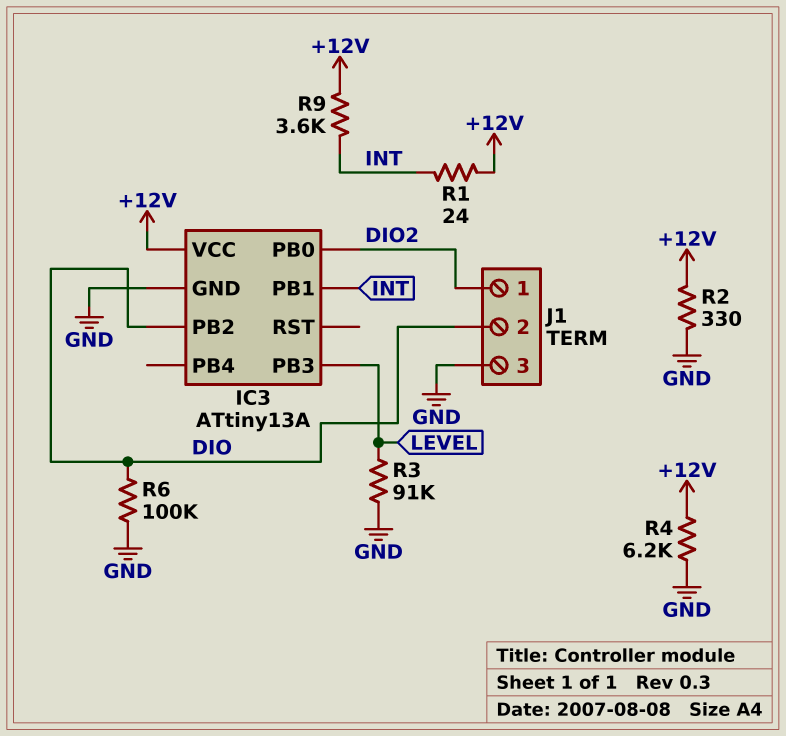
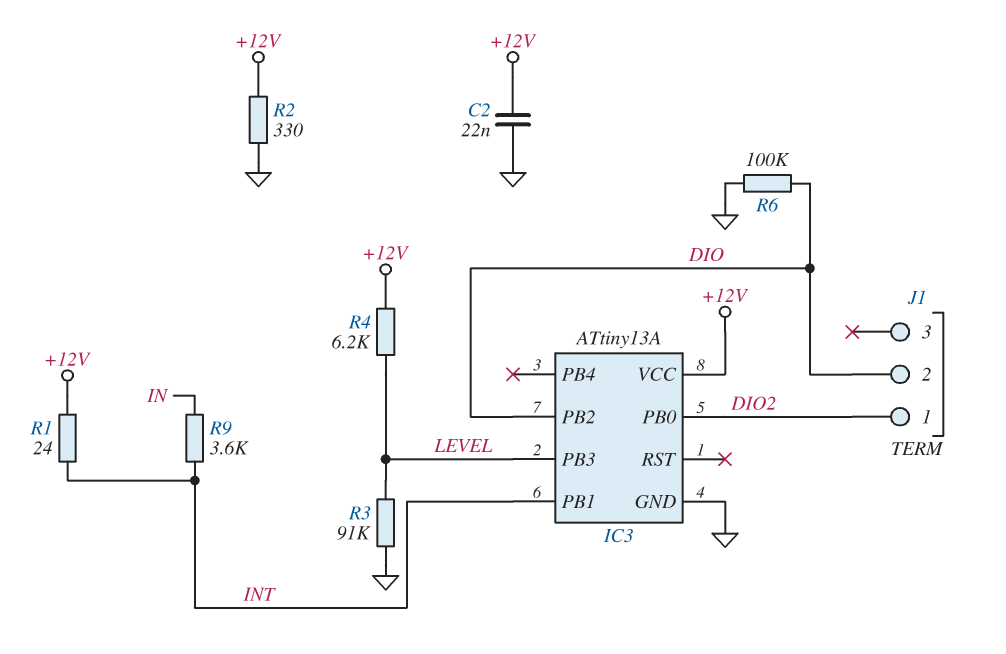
C2: none -> 22nF (+12V, GND)
J1 pin 3: GND -> none
R4: 6.2k (+12V, GND) -> 6.2k (+12V, LEVEL)
R9: 3.6k (+12V, INT) -> 3.6k (IN, INT)

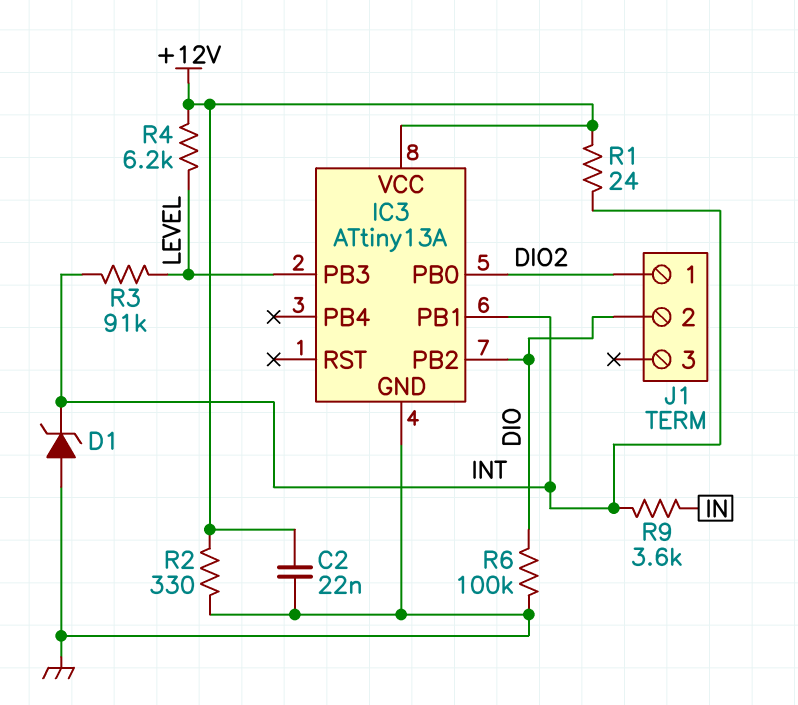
D1: none -> zener (A GND, K INT)
R3: 91k (GND, LEVEL) -> 91k (INT, LEVEL)

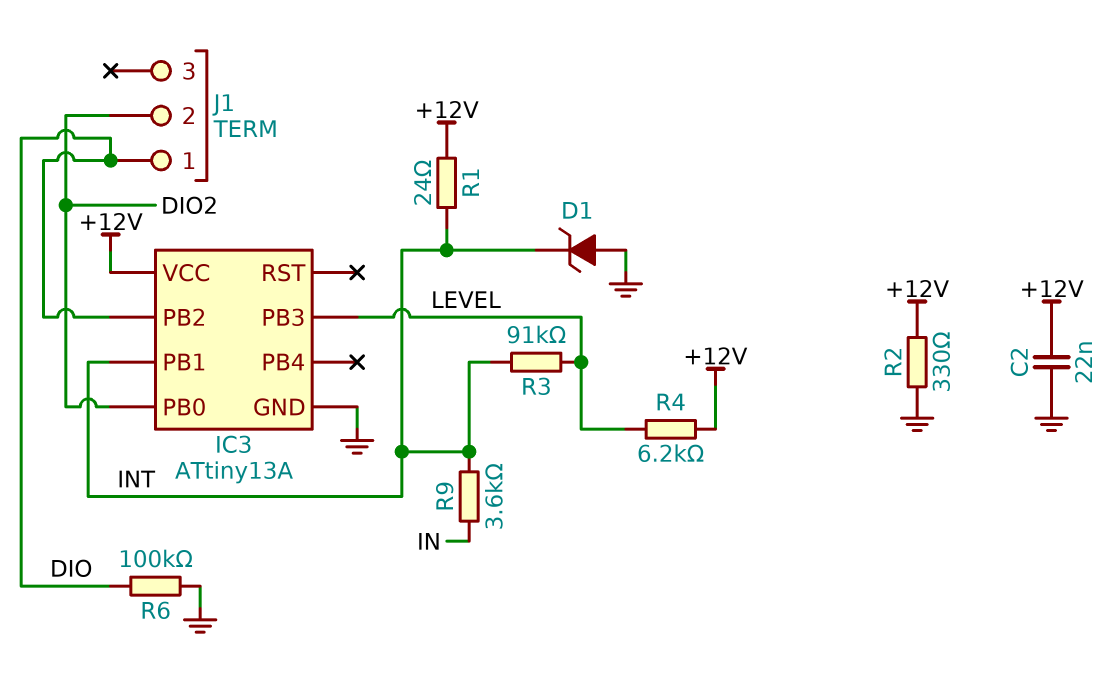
J1 pin 1: DIO2 -> DIO
J1 pin 2: DIO -> DIO2

